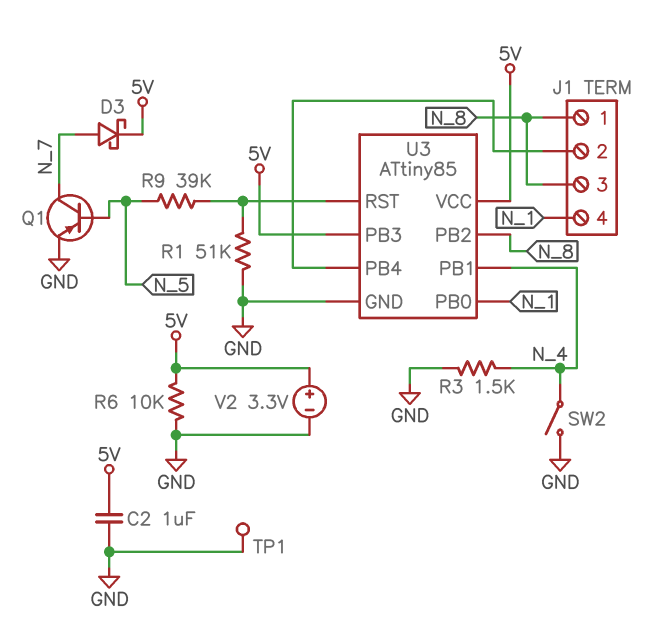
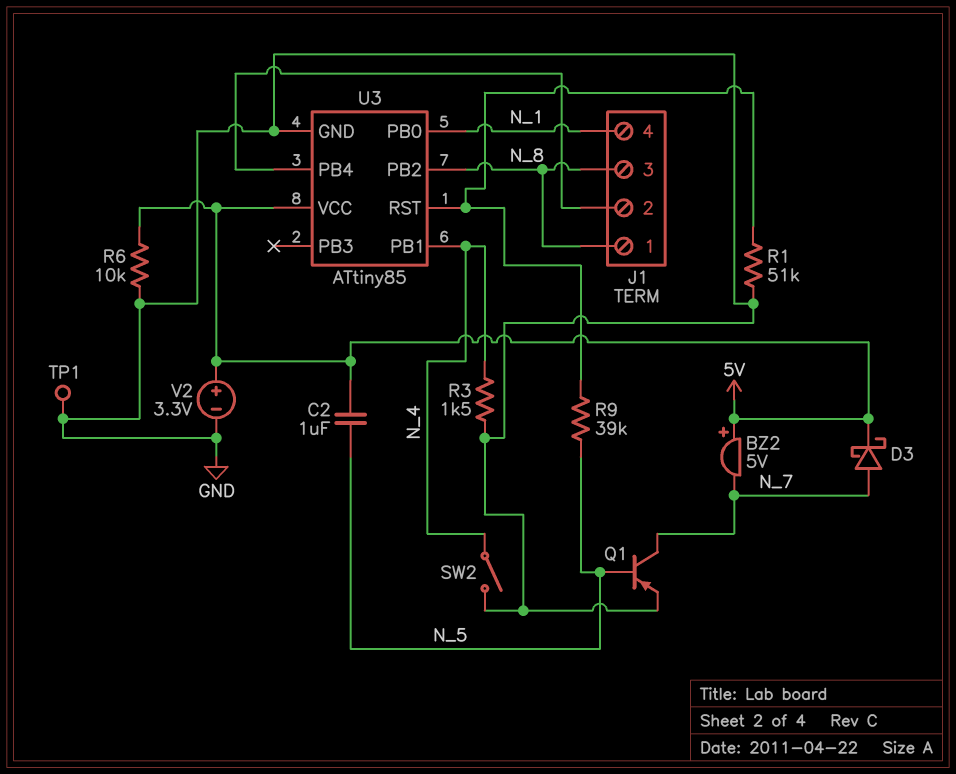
BZ2: none -> buzzer 5V (plus 5V, minus N_7)
C2: 1uF (5V, GND) -> 1uF (5V, N_5)
U3 pin PB3: 5V -> none

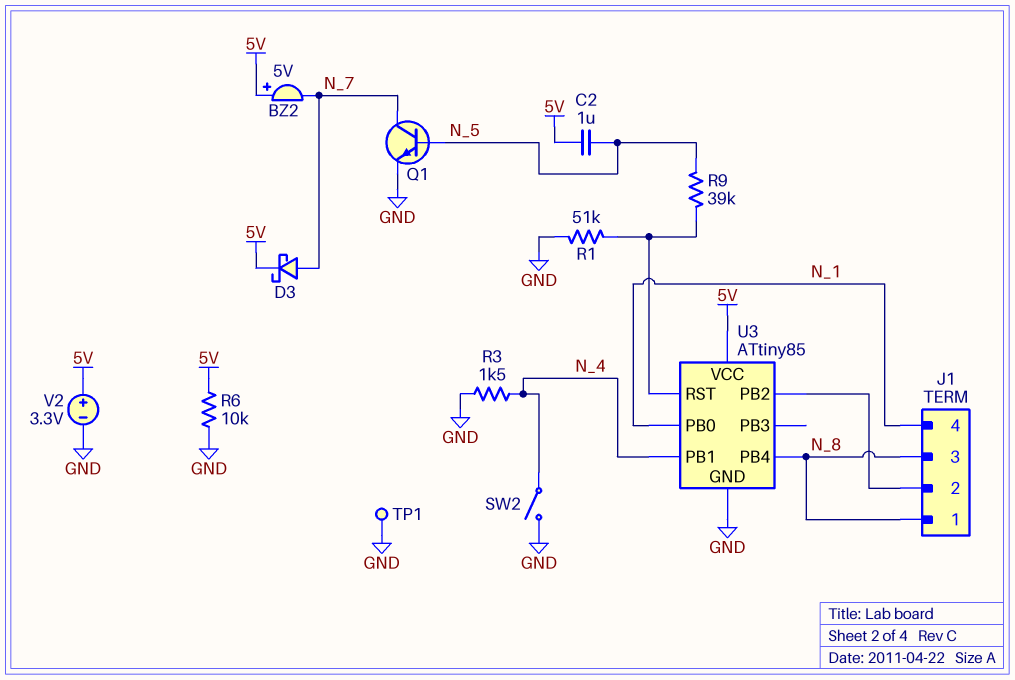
Q1: PNP (B N_5, C N_7, E GND) -> NPN (B N_5, C N_7, E GND)
U3 pin PB2: N_8 -> J1/2
U3 pin PB4: J1/2 -> N_8

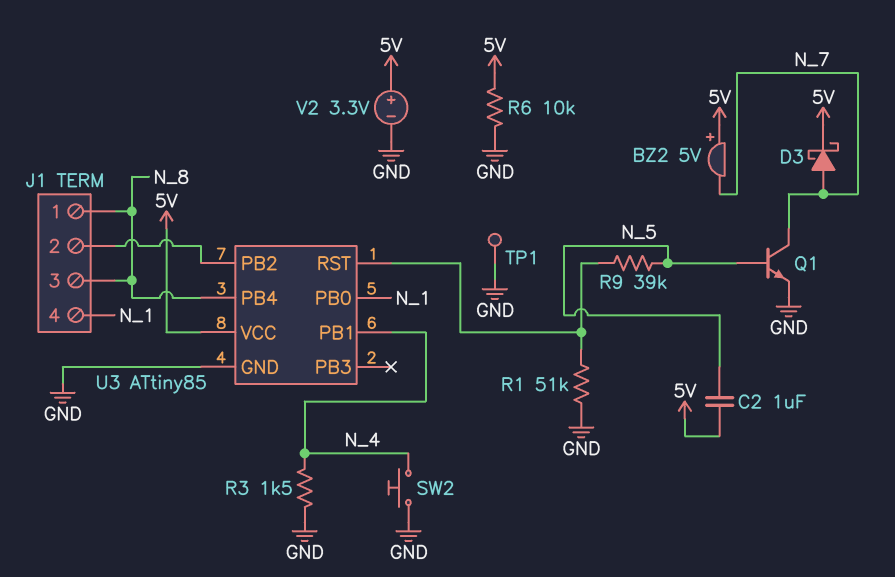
SW2: switch (GND, N_4) -> button (GND, N_4)

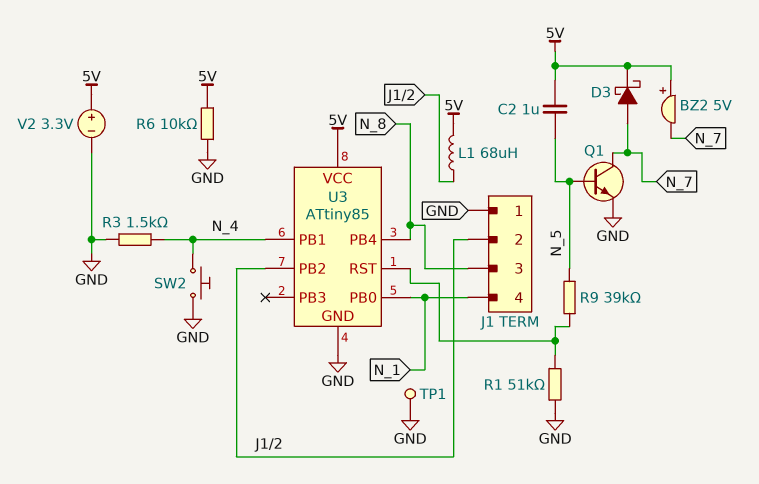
J1 pin 1: N_8 -> GND
L1: none -> 68uH (5V, J1/2)

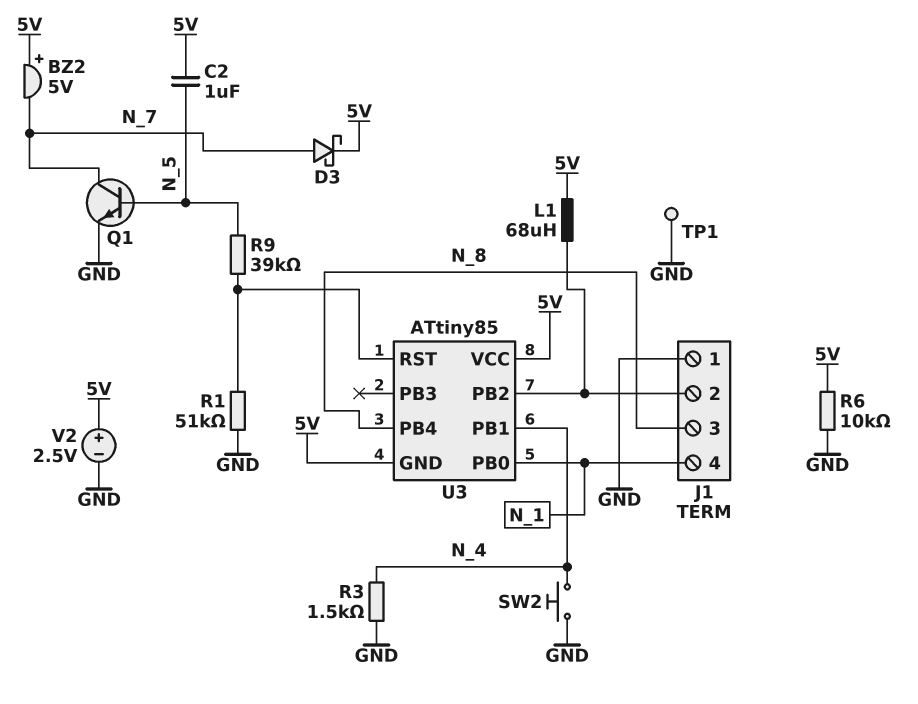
U3 pin GND: GND -> 5V
V2: 3.3V (plus 5V, minus GND) -> 2.5V (plus 5V, minus GND)

